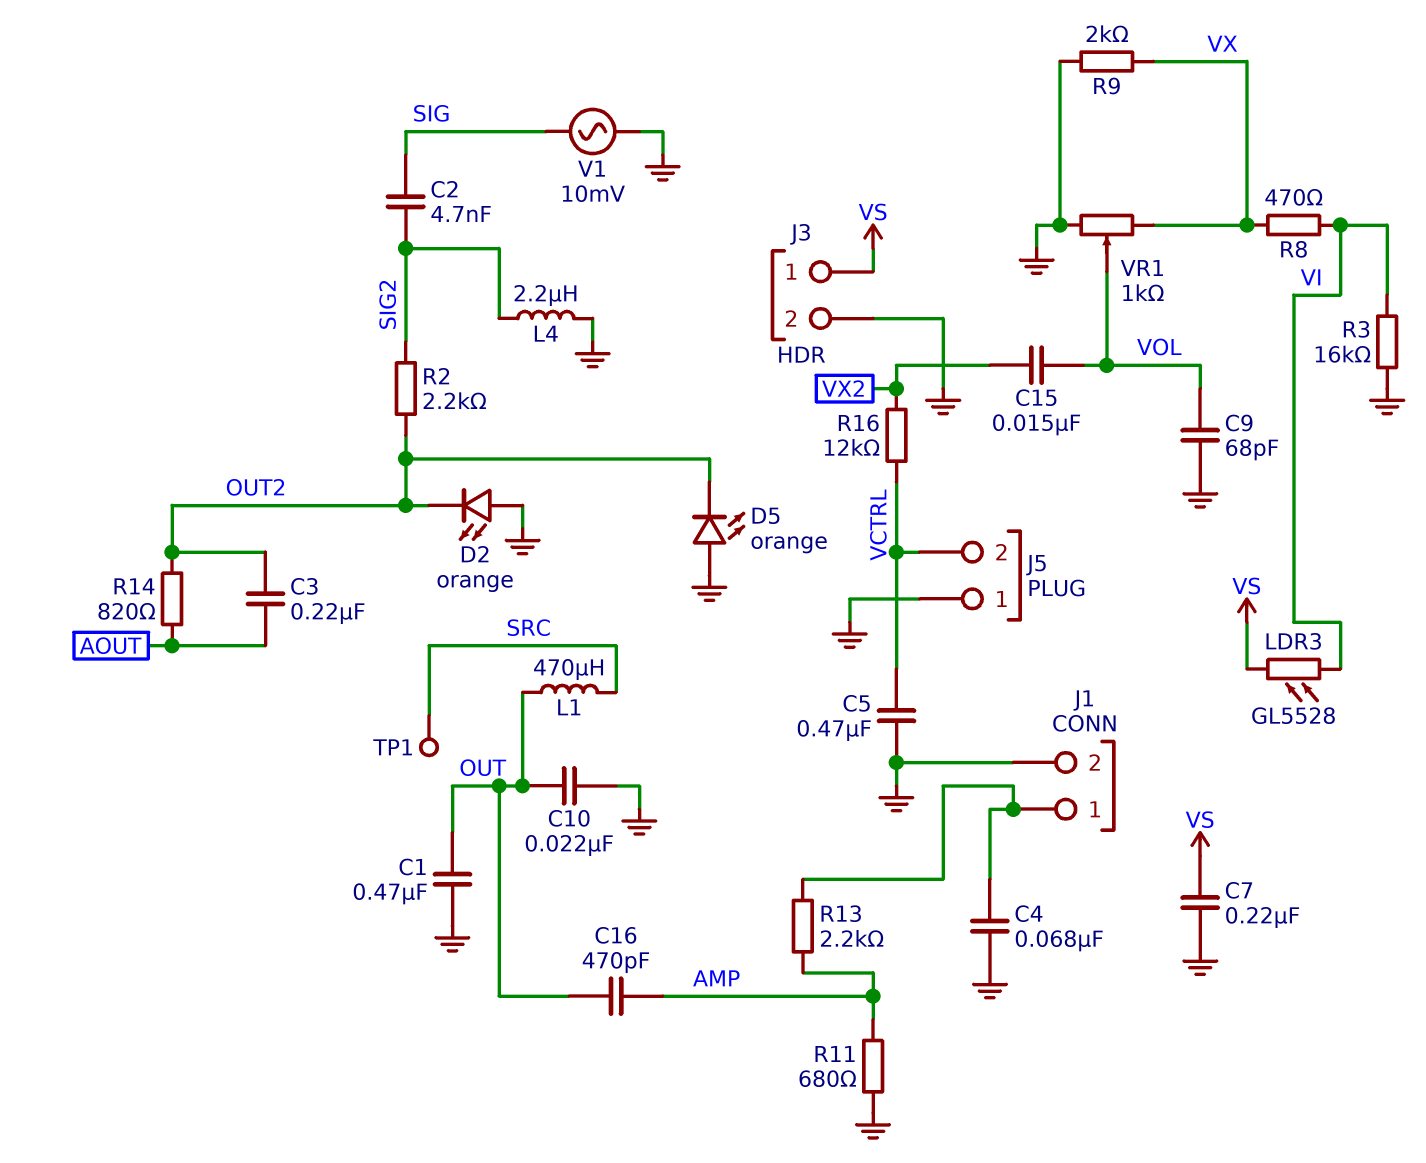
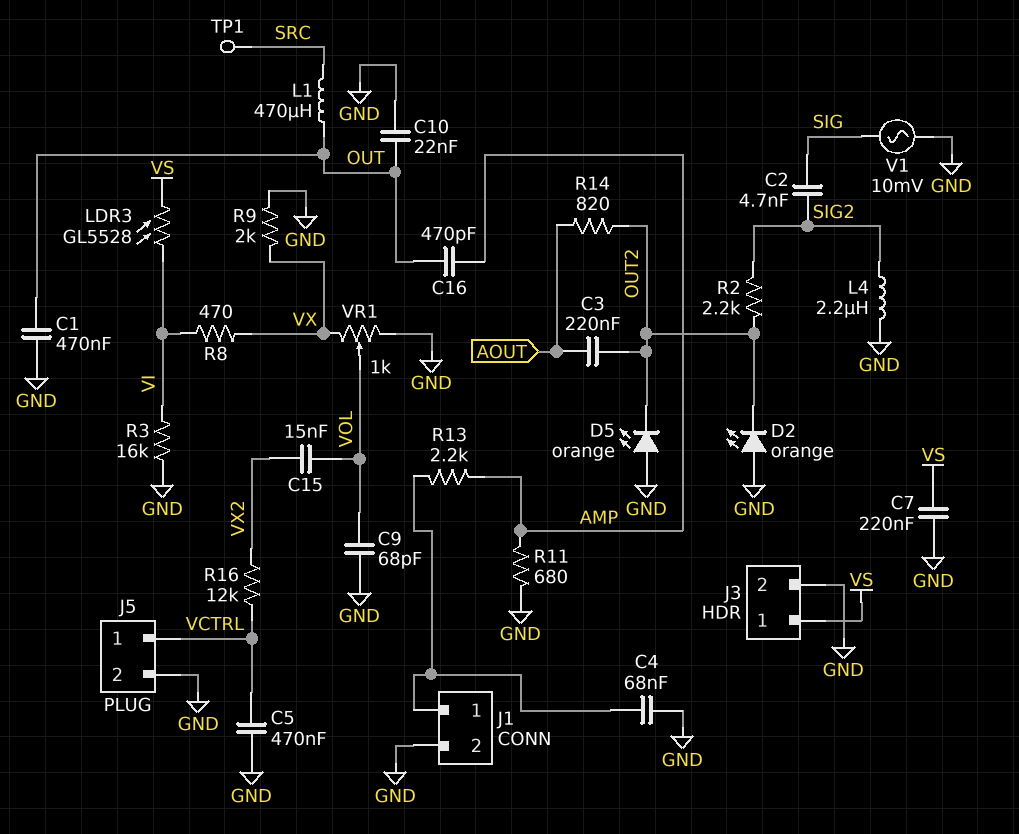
J5 pin 1: GND -> VCTRL
J5 pin 2: VCTRL -> GND

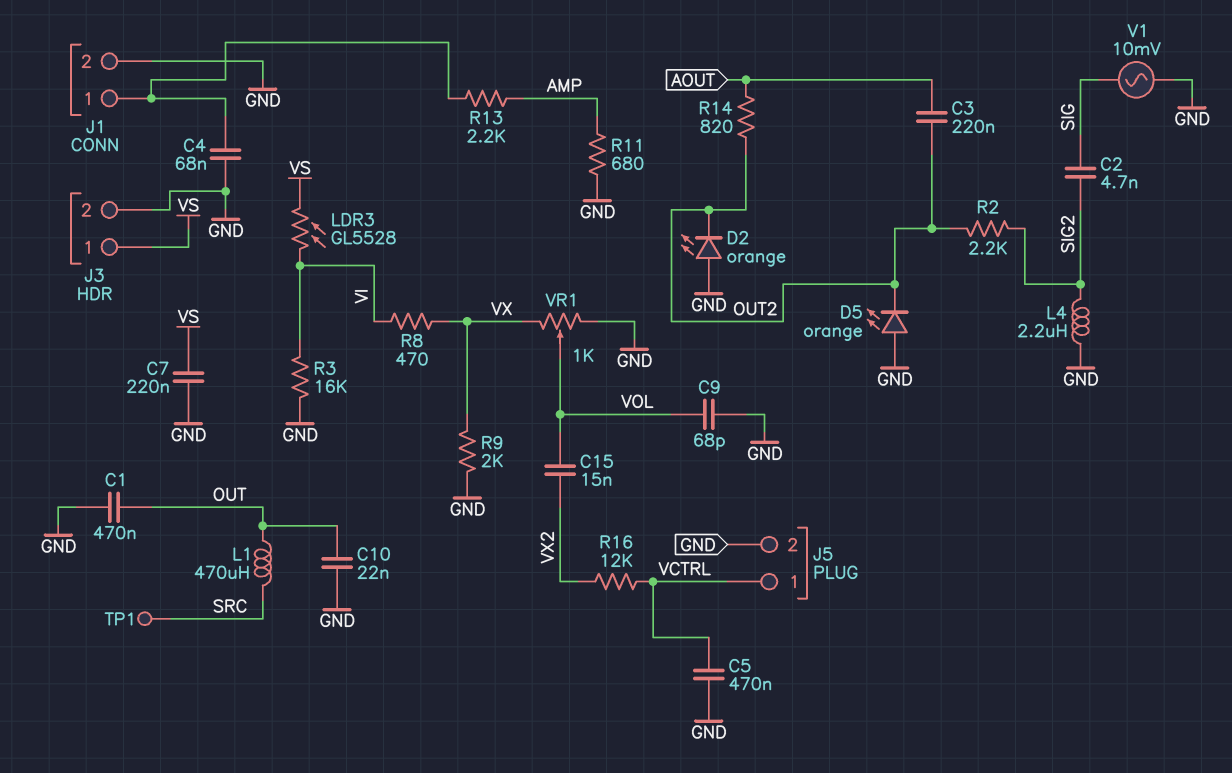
C16: 470pF (AMP, OUT) -> none

